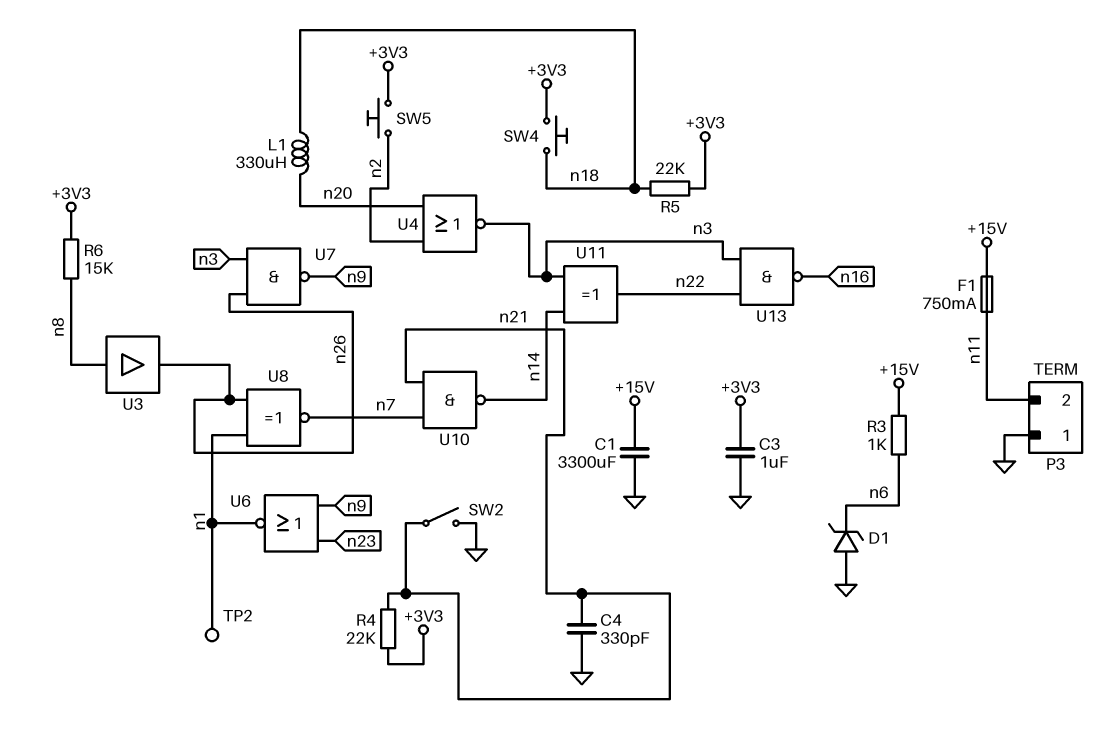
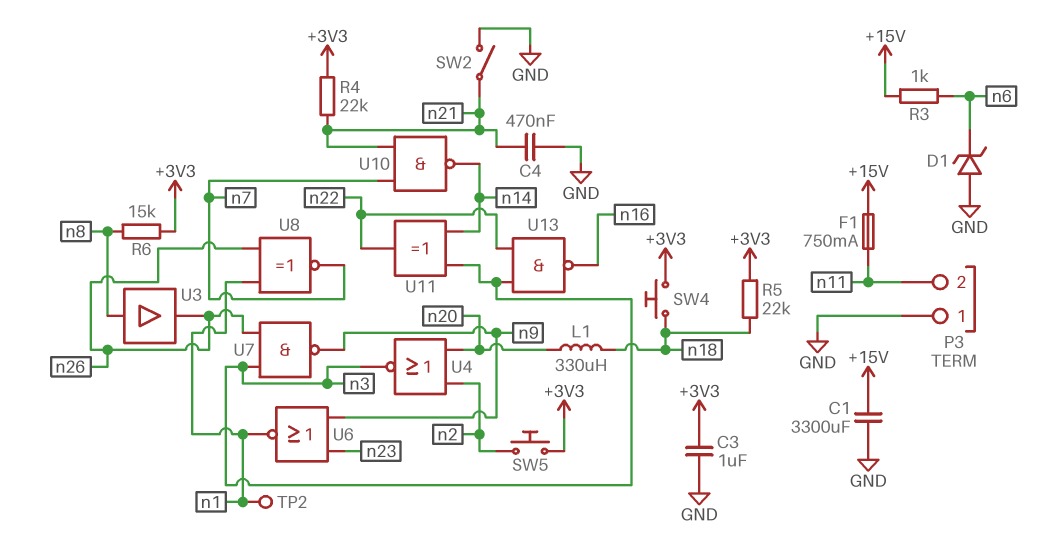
C4: 330pF (GND, n21) -> 470nF (GND, n21)

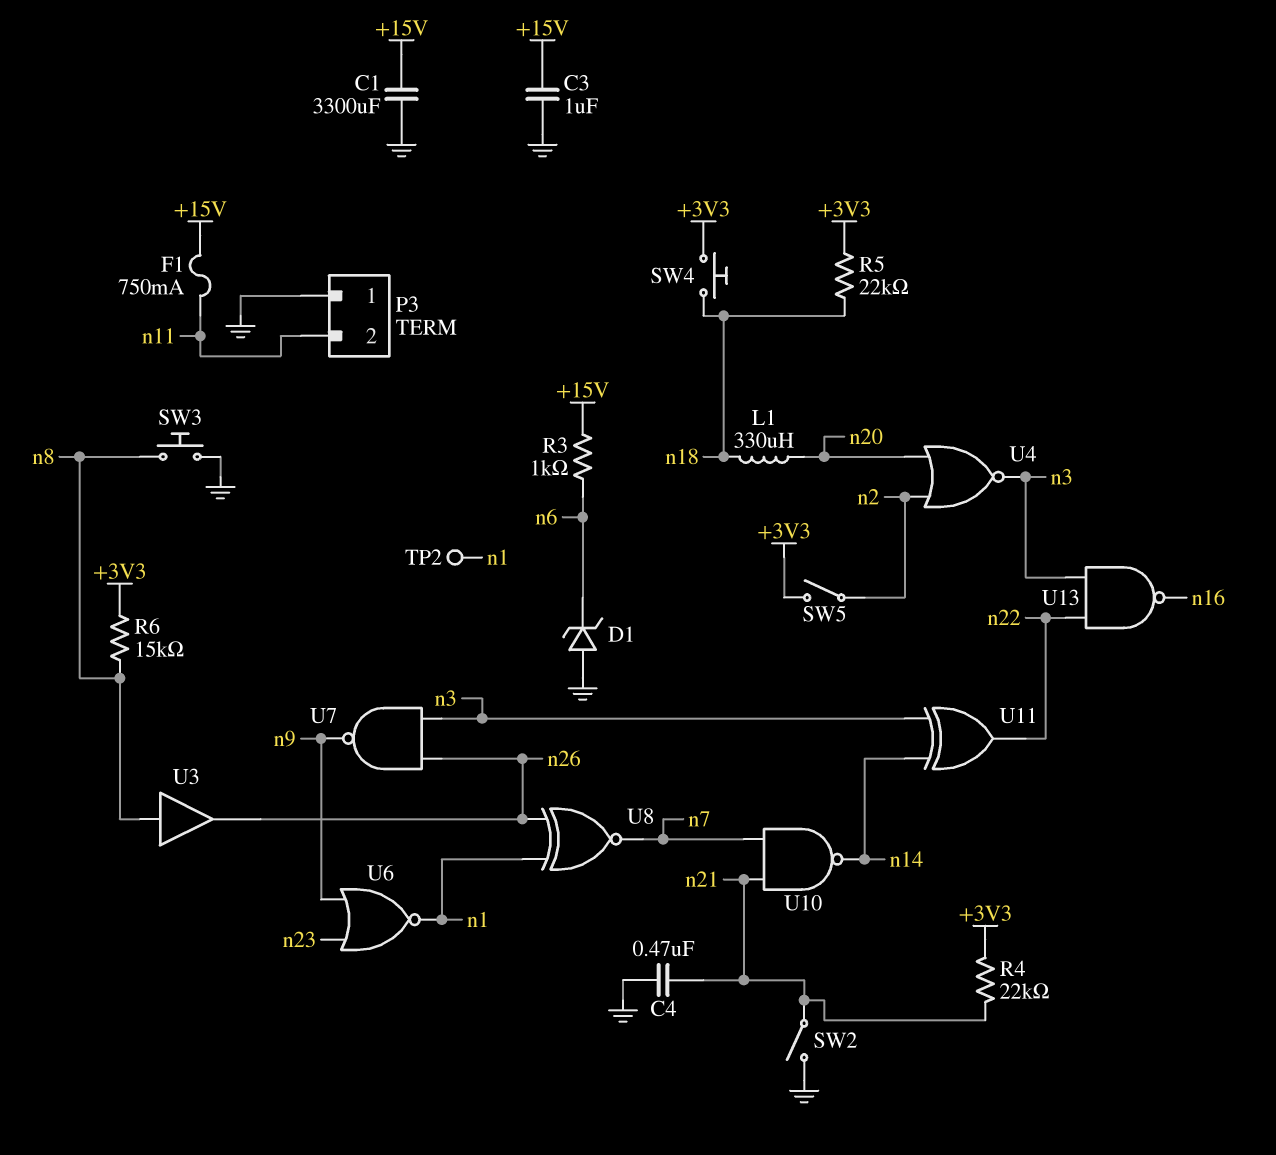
C3: 1uF (+3V3, GND) -> 1uF (+15V, GND)
SW3: none -> button (GND, n8)
SW5: button (+3V3, n2) -> switch (+3V3, n2)

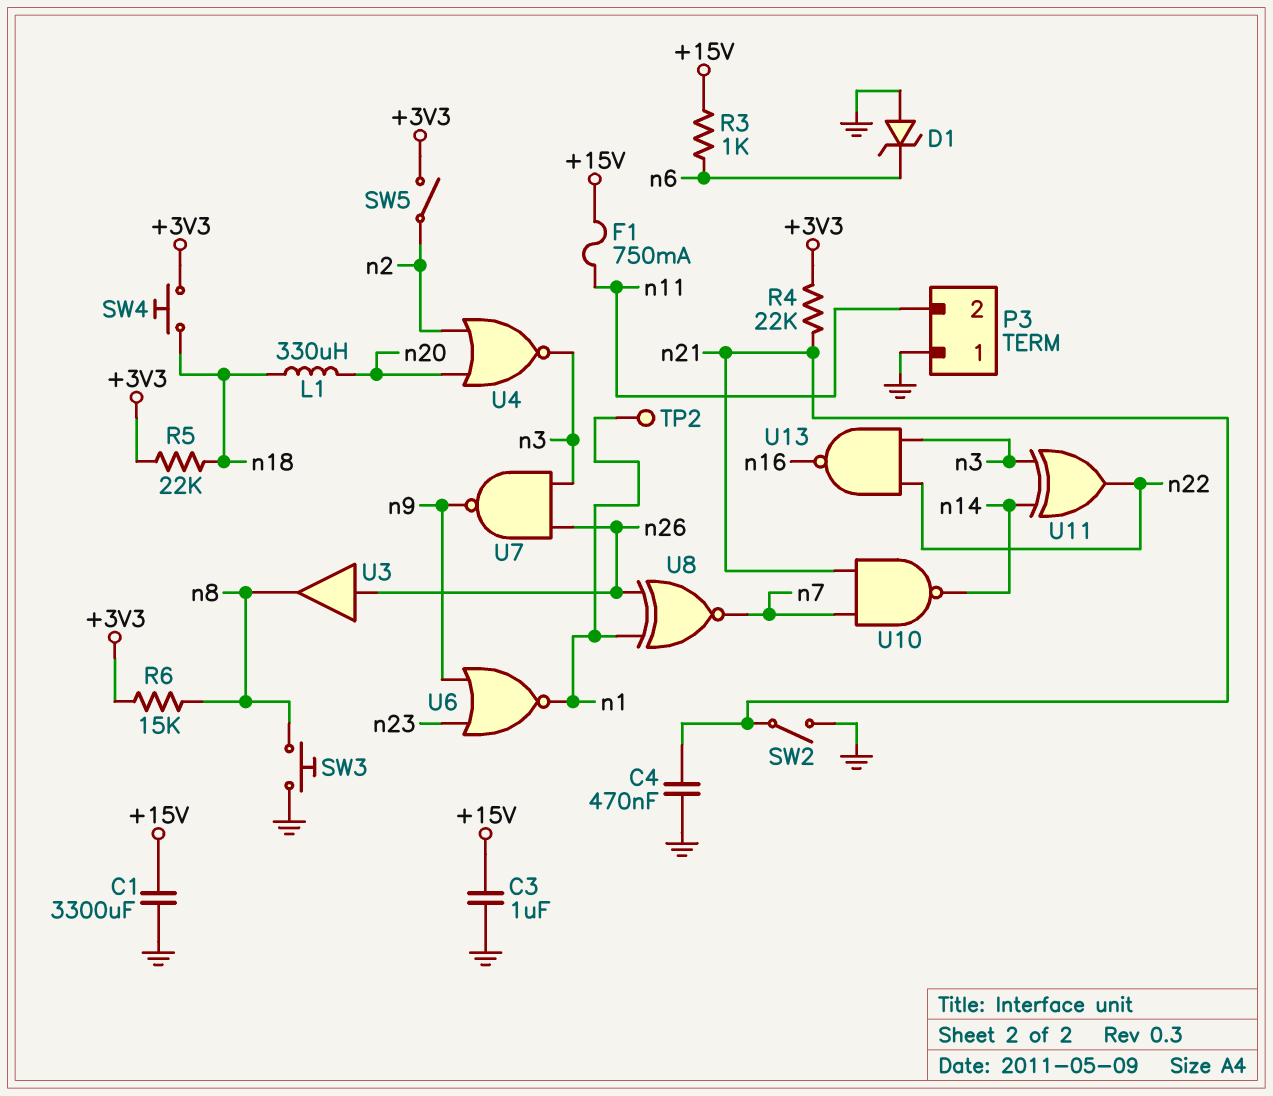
U3: buffer (in n8, out n26) -> buffer (in n26, out n8)

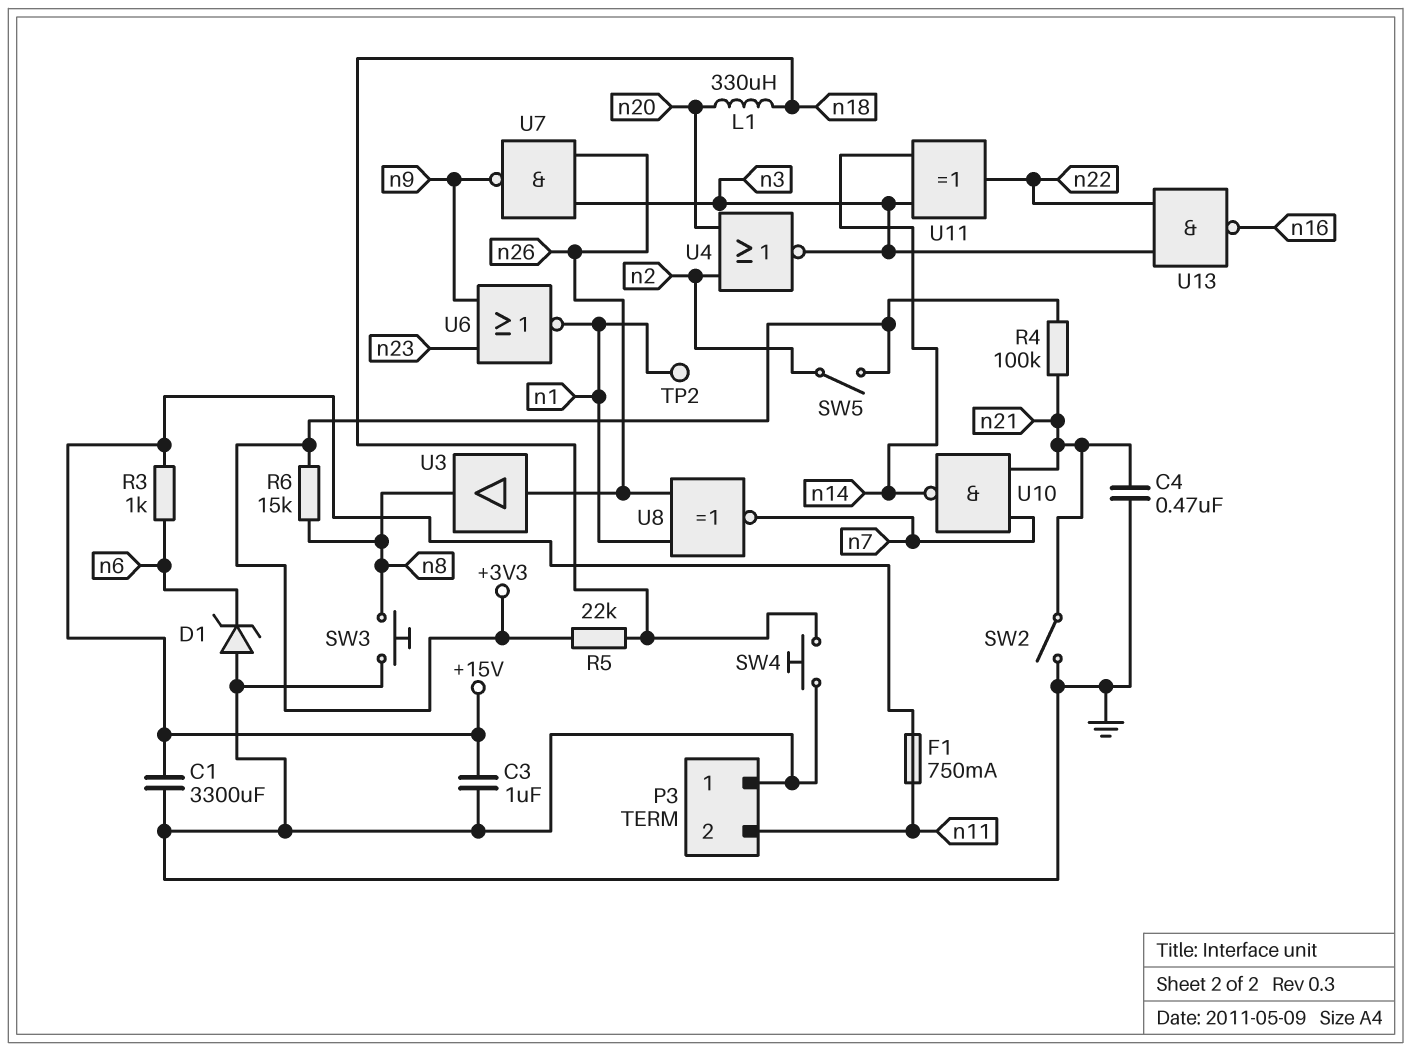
R4: 22k (+3V3, n21) -> 100k (+3V3, n21)
SW4: button (+3V3, n18) -> button (GND, n18)

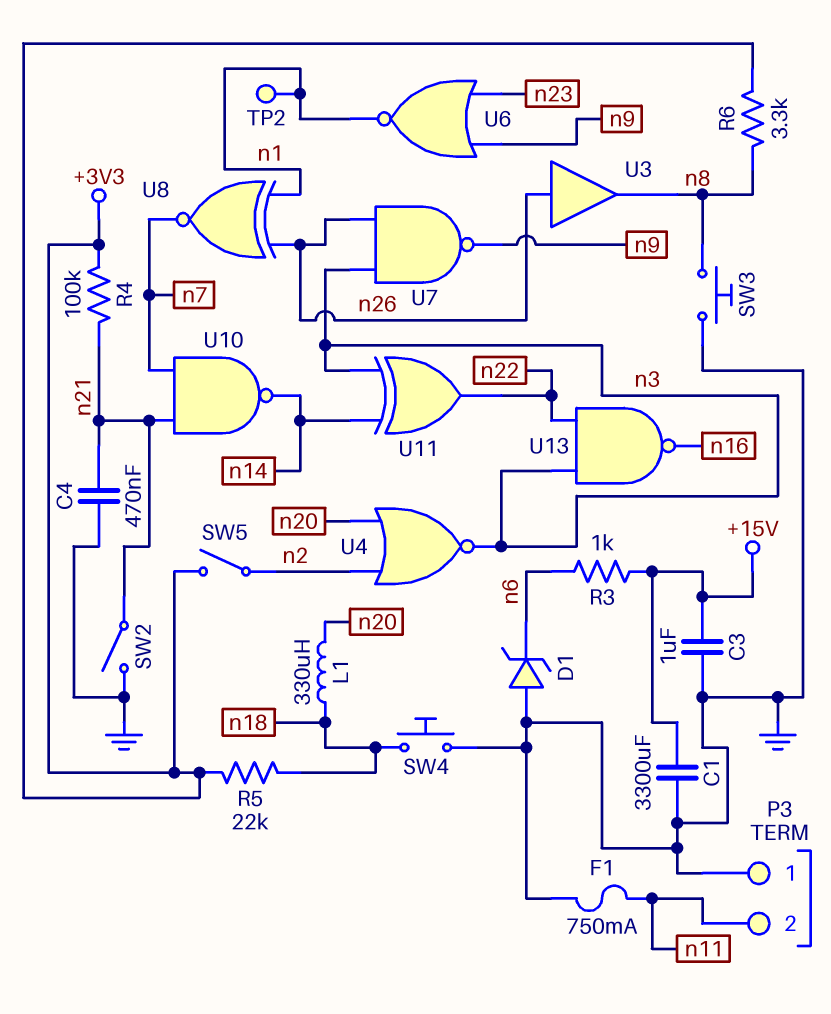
F1: 750mA (+15V, n11) -> 750mA (GND, n11)
R6: 15k (+3V3, n8) -> 3.3k (+3V3, n8)

